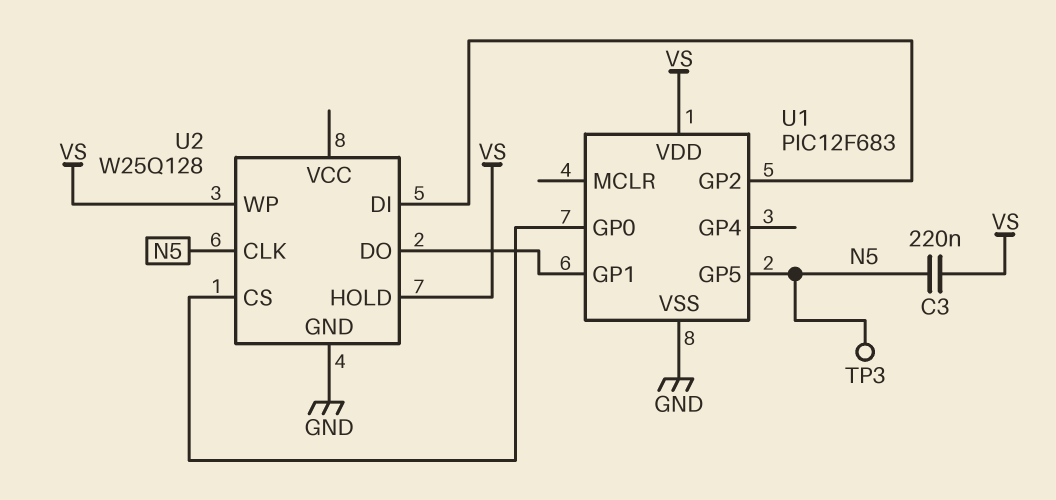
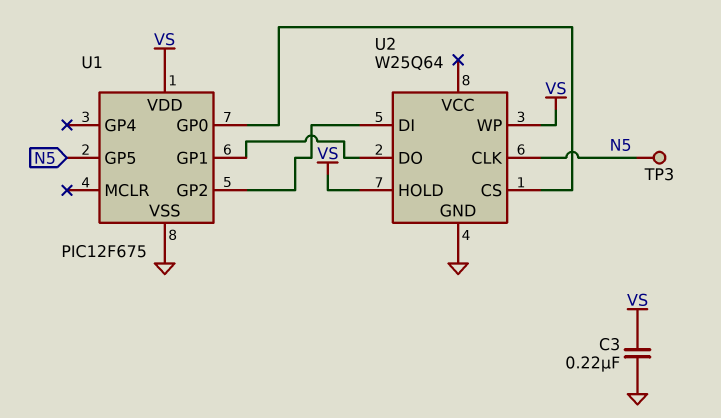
C3: 220nF (N5, VS) -> 220nF (GND, VS)
U1: PIC12F683 -> PIC12F675
U2: W25Q128 -> W25Q64

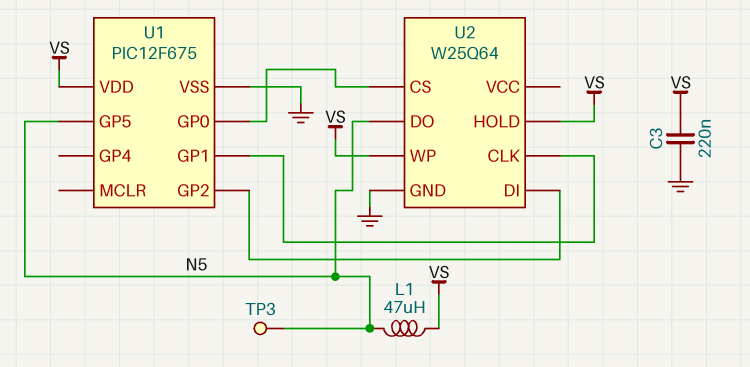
L1: none -> 47uH (N5, VS)
U2 pin CLK: N5 -> U1/GP1
U2 pin DO: U1/GP1 -> N5

